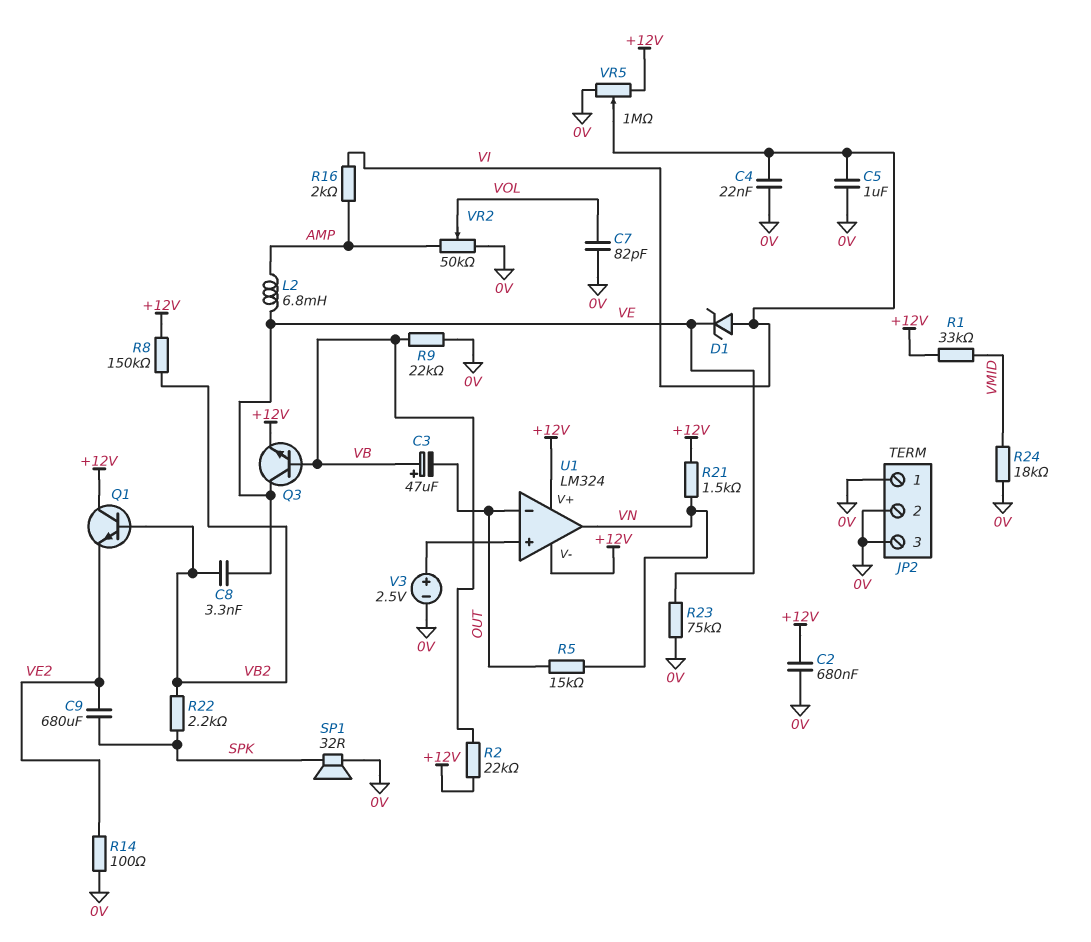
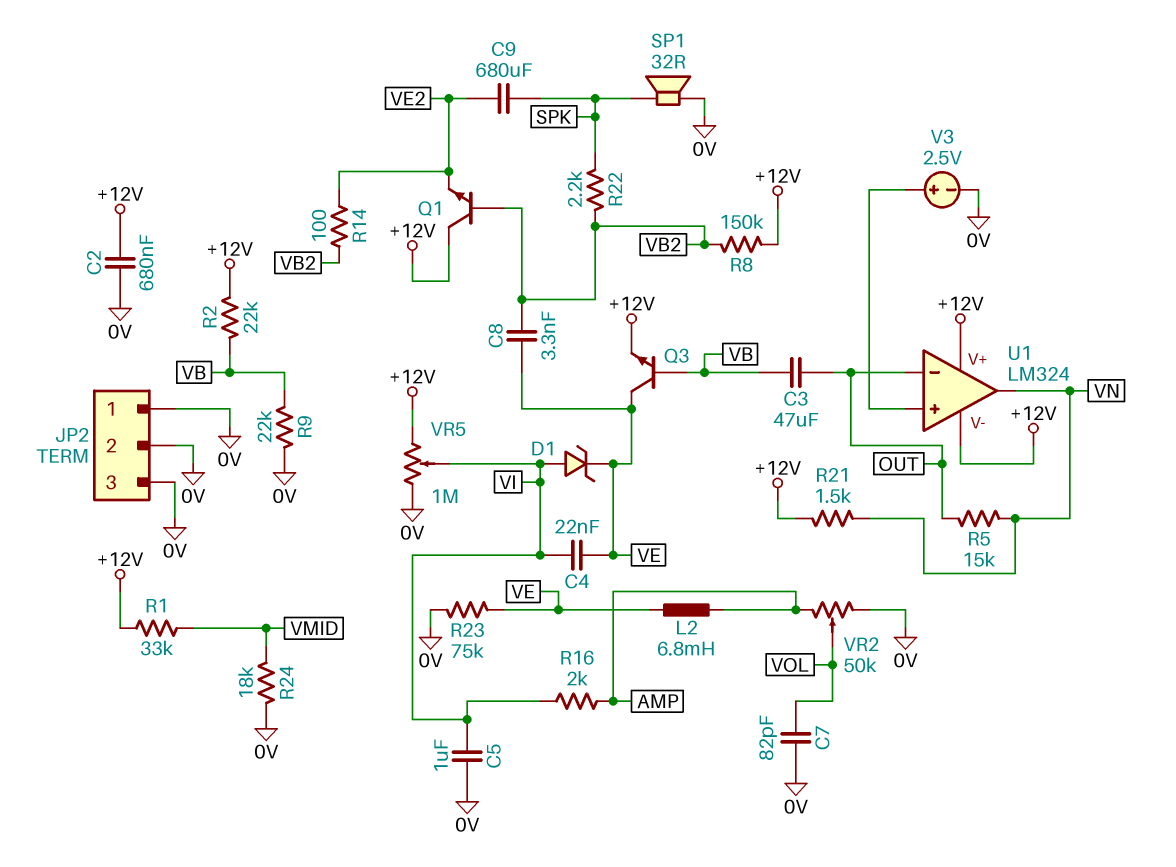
C3: 47uF (plus VB, minus OUT) -> 47uF (OUT, VB)
C4: 22nF (0V, VI) -> 22nF (VE, VI)
R14: 100 (0V, VE2) -> 100 (VB2, VE2)

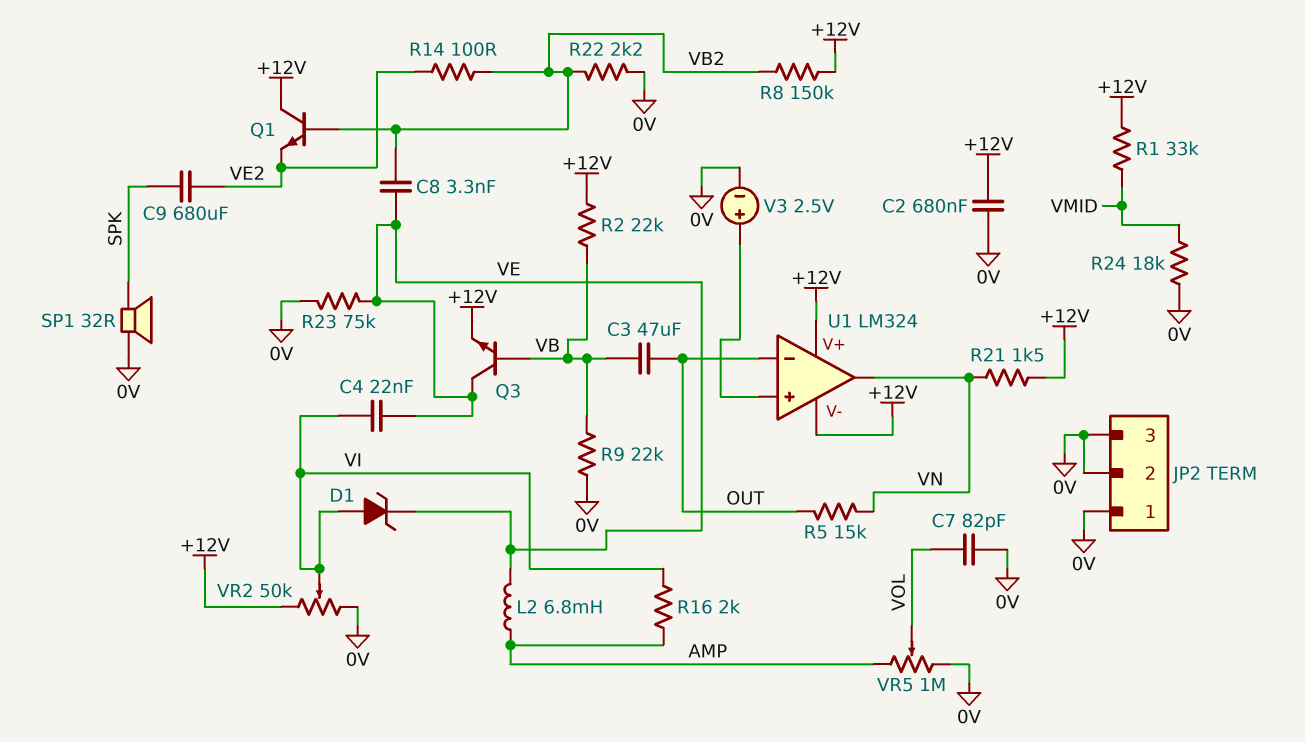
C5: 1uF (0V, VI) -> none
R22: 2.2k (SPK, VB2) -> 2.2k (0V, VB2)
VR2: 50k (0V, AMP, wiper VOL) -> 50k (+12V, 0V, wiper VI)
VR5: 1M (+12V, 0V, wiper VI) -> 1M (0V, AMP, wiper VOL)

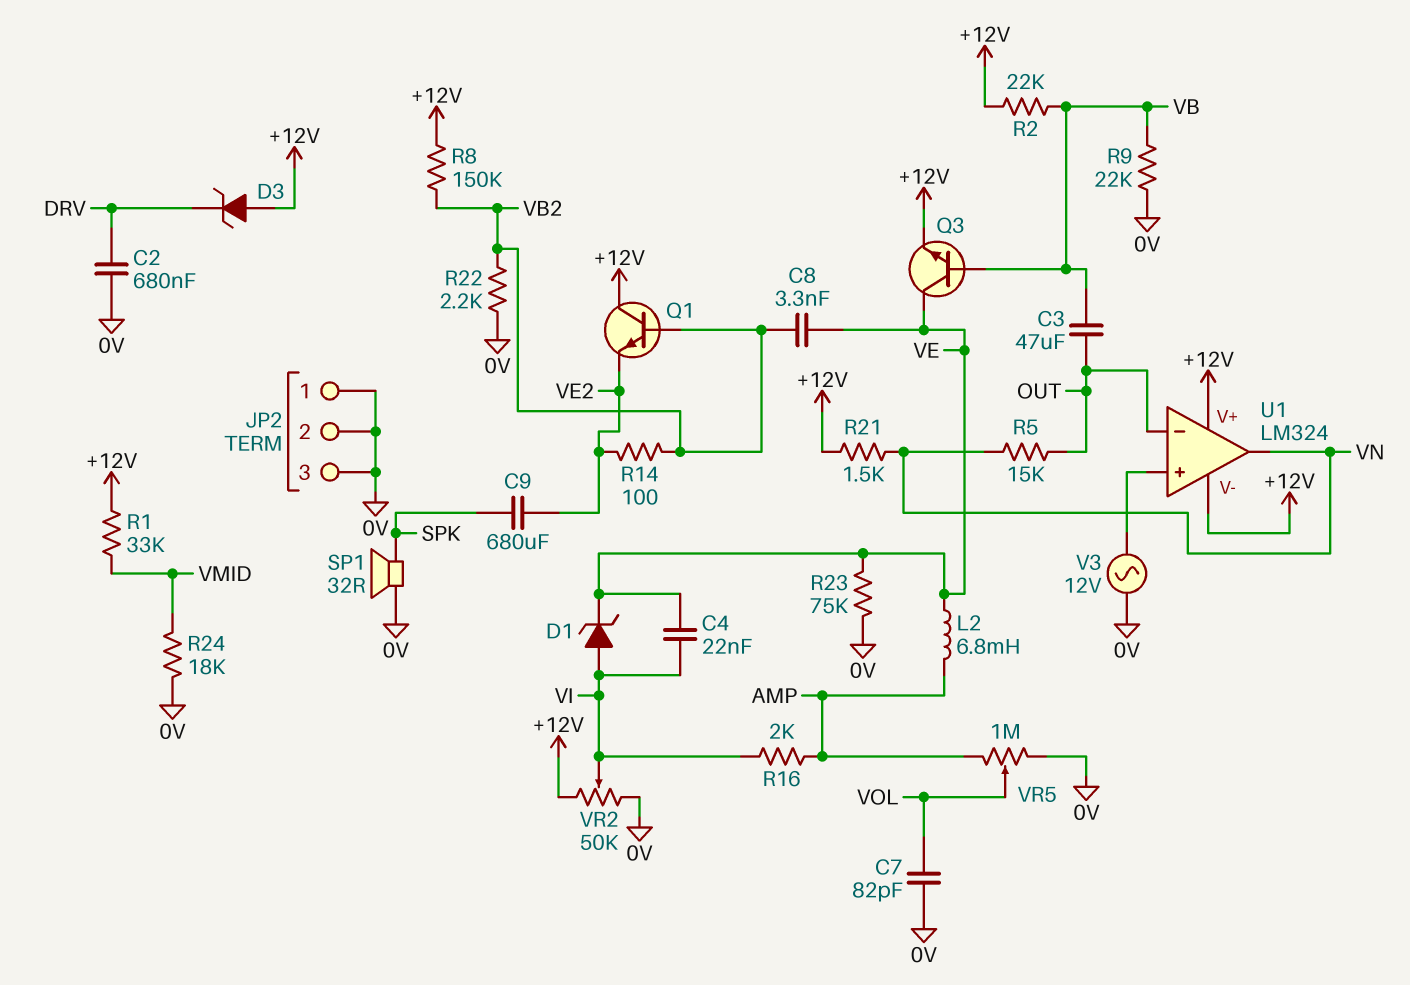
C2: 680nF (+12V, 0V) -> 680nF (0V, DRV)
D3: none -> zener (A +12V, K DRV)
V3: 2.5V (plus U1/in+, minus 0V) -> AC 12V (0V, U1/in+)

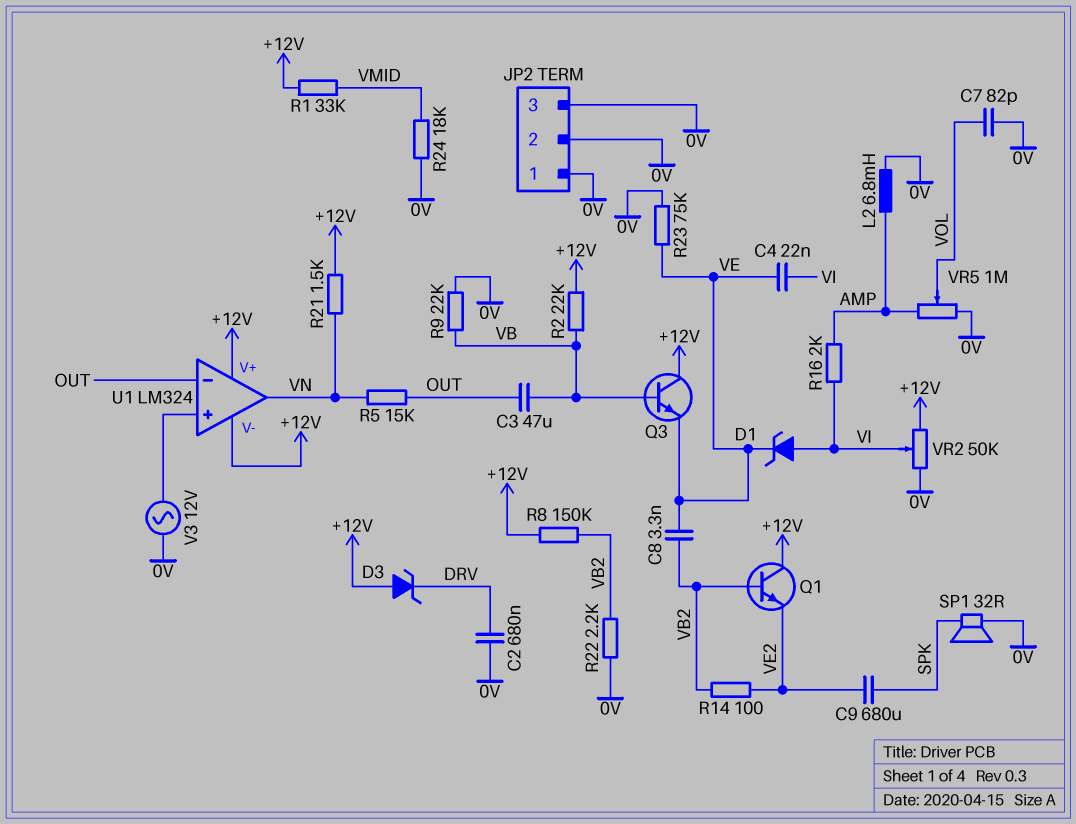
L2: 6.8mH (AMP, VE) -> 6.8mH (0V, AMP)
Q3: NPN (B VB, C VE, E +12V) -> NPN (B VB, C +12V, E VE)

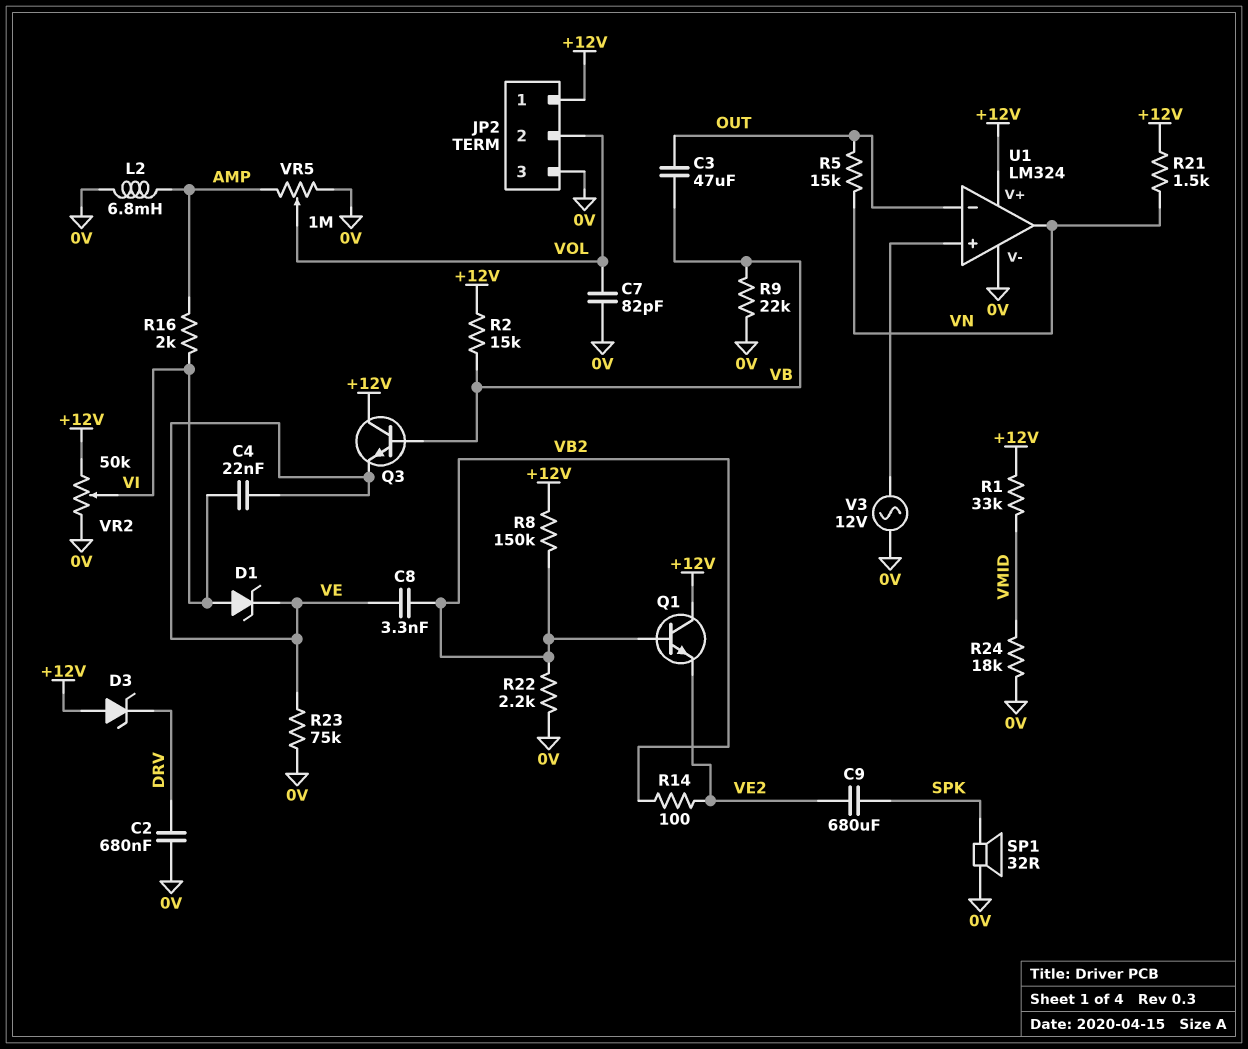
JP2 pin 1: 0V -> +12V
JP2 pin 2: 0V -> VOL
R2: 22k (+12V, VB) -> 15k (+12V, VB)
U1 pin V-: +12V -> 0V

